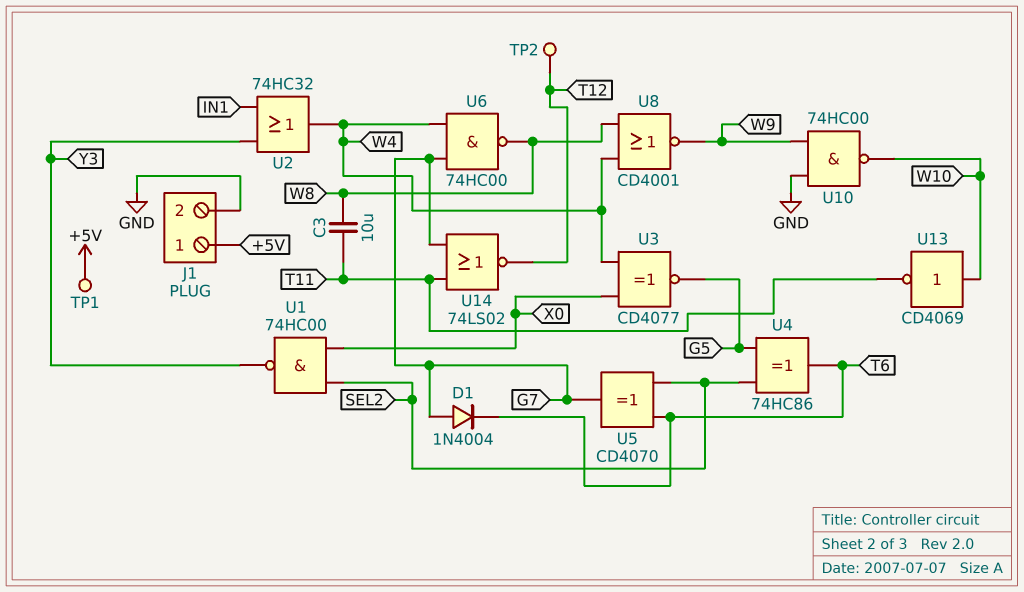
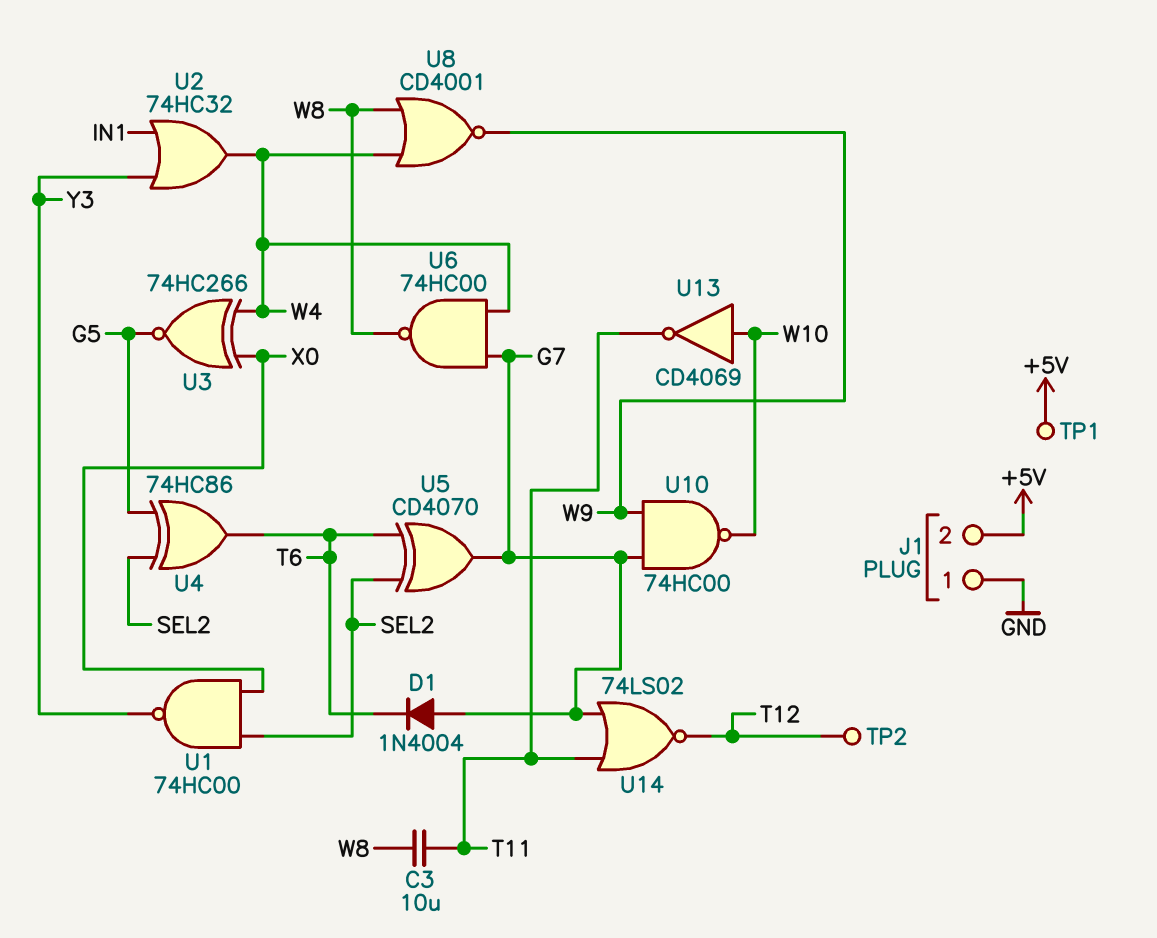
J1 pin 1: +5V -> GND
J1 pin 2: GND -> +5V
U3: XNOR CD4077 (in W4, in X0, out G5) -> XNOR 74HC266 (in W4, in X0, out G5)
U10: NAND 74HC00 (in GND, in W9, out W10) -> NAND 74HC00 (in G7, in W9, out W10)

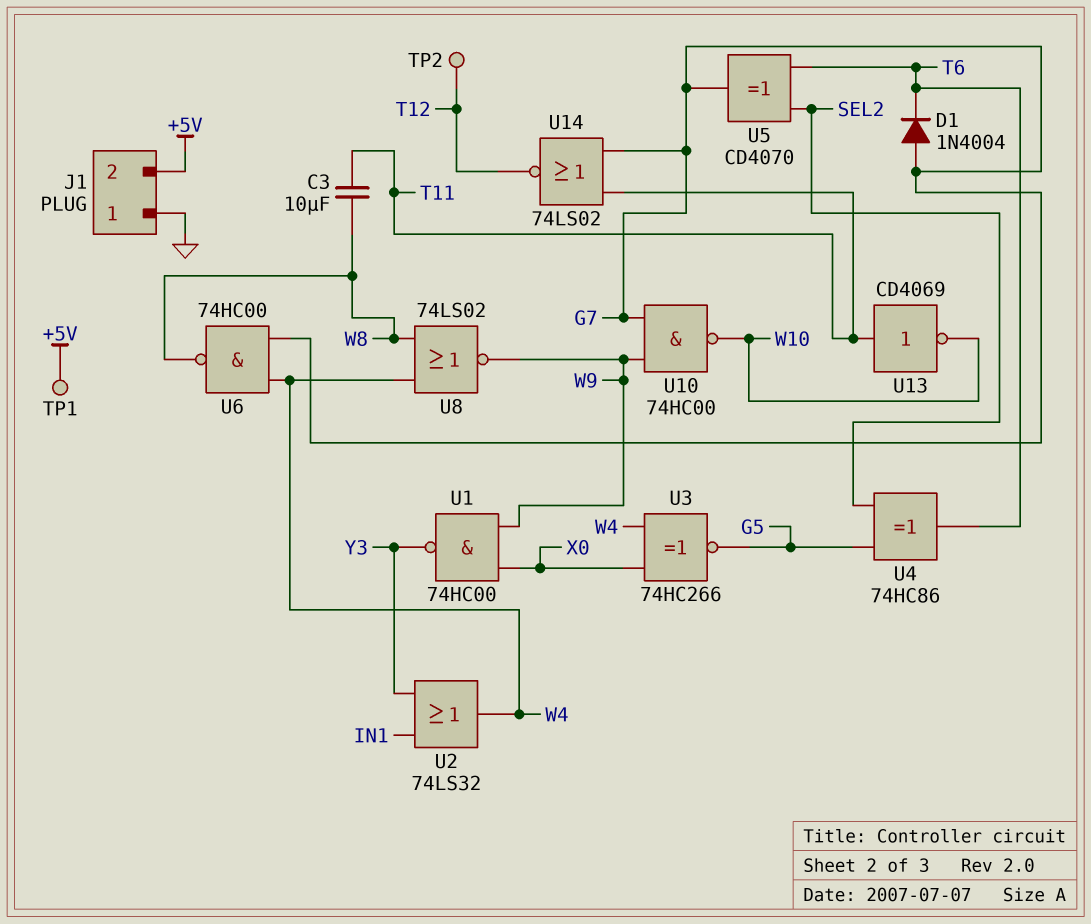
U1: NAND 74HC00 (in SEL2, in X0, out Y3) -> NAND 74HC00 (in W9, in X0, out Y3)
U2: OR 74HC32 (in IN1, in Y3, out W4) -> OR 74LS32 (in IN1, in Y3, out W4)
U8: NOR CD4001 (in W4, in W8, out W9) -> NOR 74LS02 (in W4, in W8, out W9)
U13: NOT CD4069 (in W10, out T11) -> NOT CD4069 (in T11, out W10)

